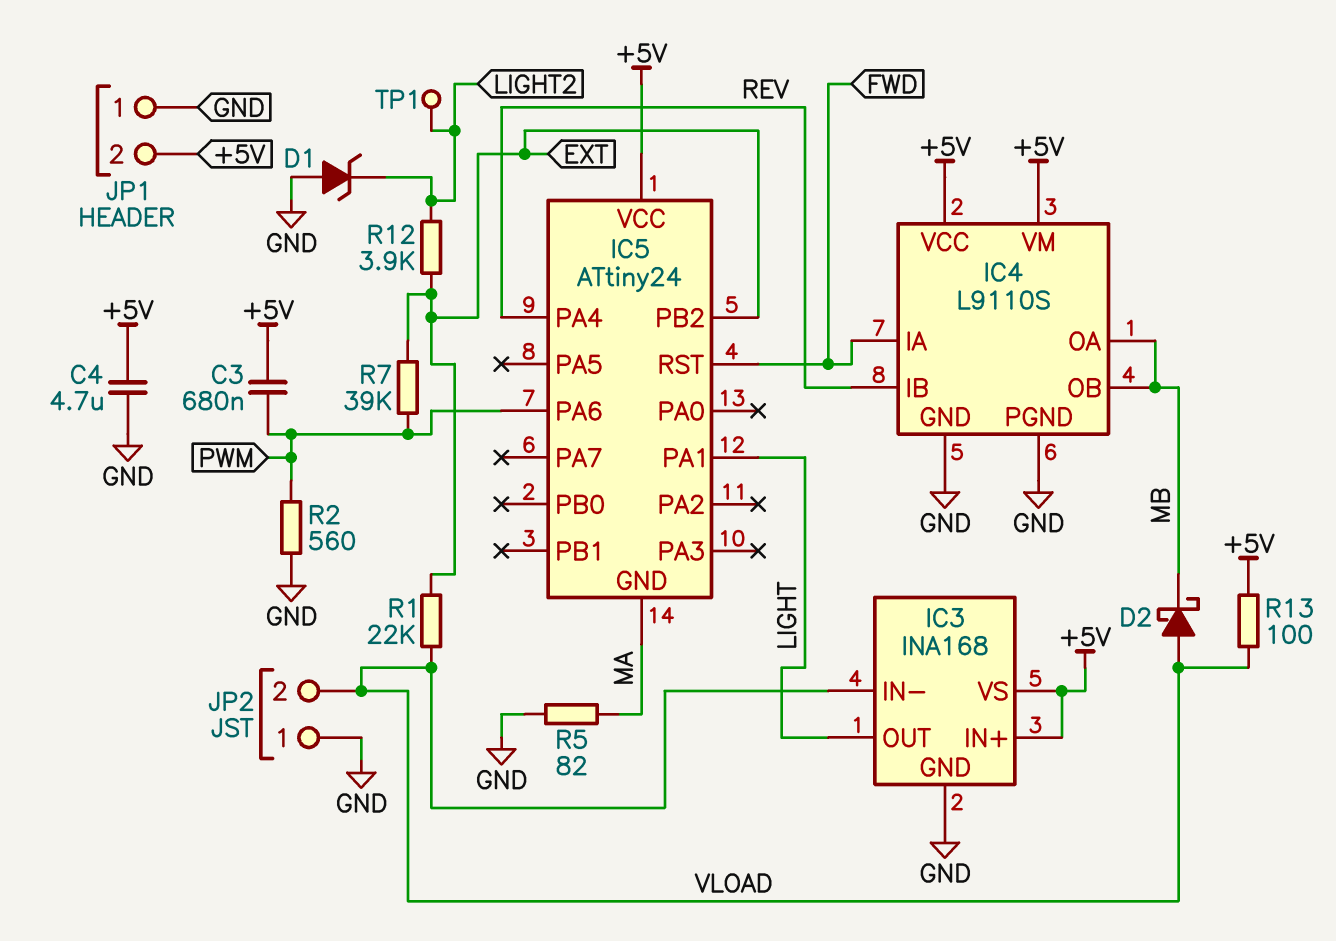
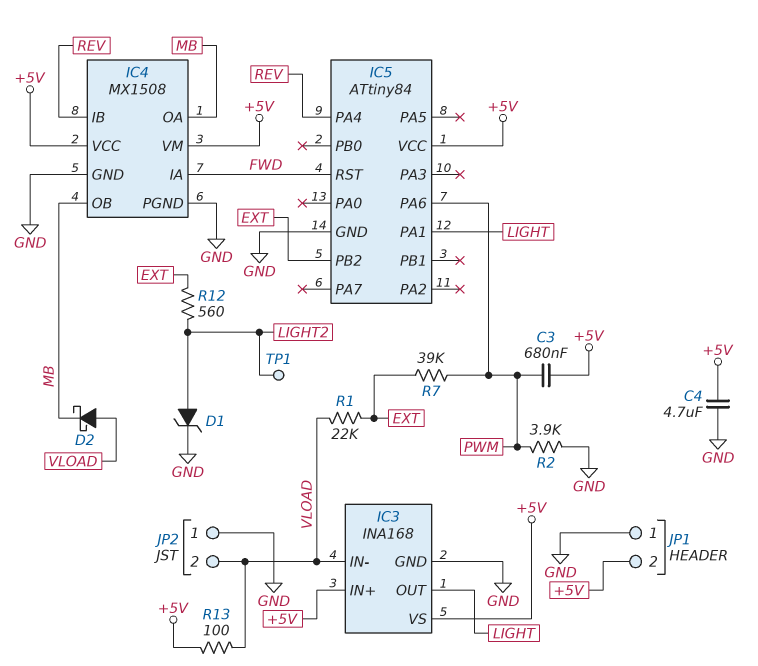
D1: zener (A GND, K LIGHT2) -> zener (A LIGHT2, K GND)
IC4: L9110S -> MX1508
IC5: ATtiny24 -> ATtiny84
IC5 pin GND: MA -> GND
R2: 560 (GND, PWM) -> 3.9k (GND, PWM)
R5: 82 (GND, MA) -> none
R12: 3.9k (EXT, LIGHT2) -> 560 (EXT, LIGHT2)

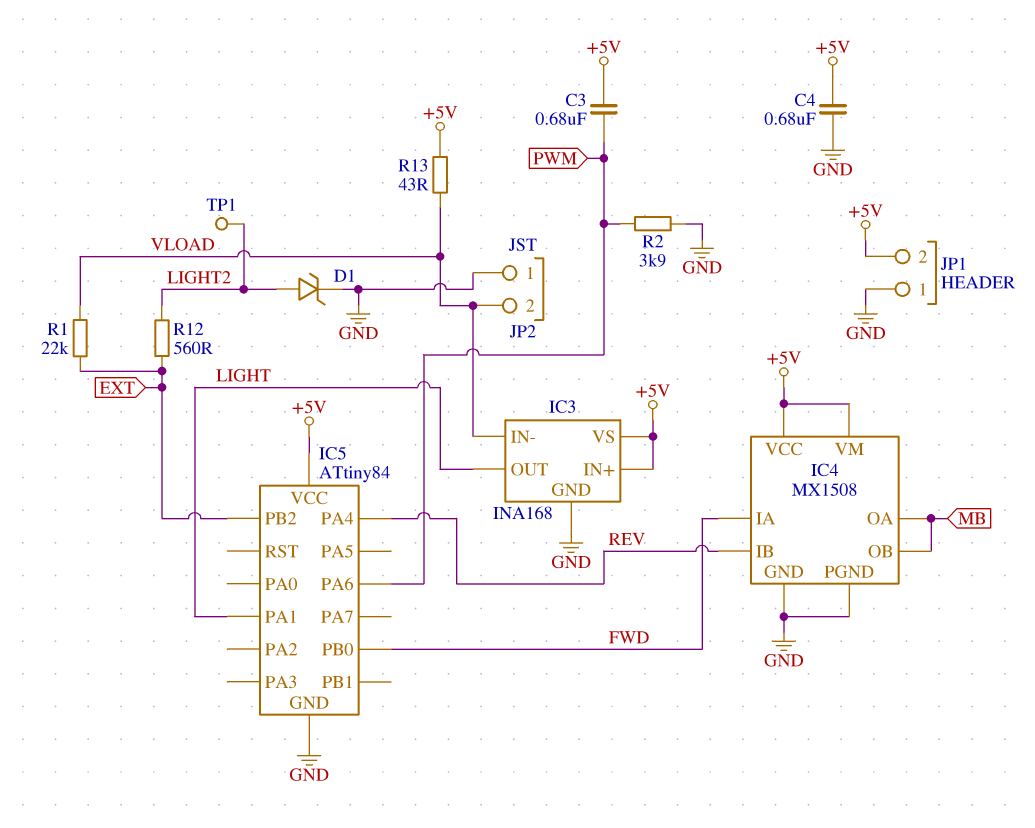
C4: 4.7uF (+5V, GND) -> 680nF (+5V, GND)
D2: schottky (A VLOAD, K MB) -> none
IC5 pin PB0: none -> FWD
IC5 pin RST: FWD -> none
R7: 39k (EXT, PWM) -> none
R13: 100 (+5V, VLOAD) -> 43 (+5V, VLOAD)

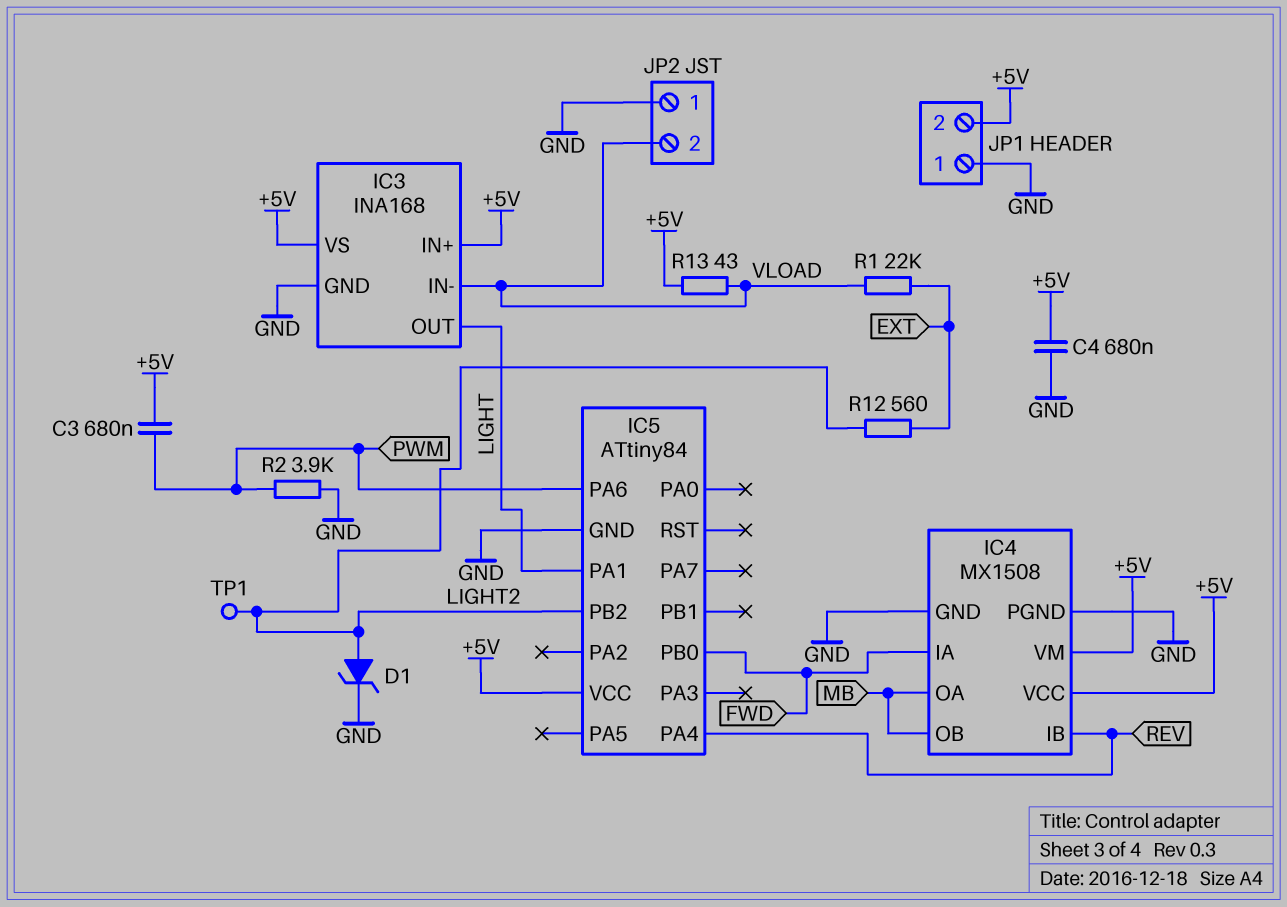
IC5 pin PB2: EXT -> LIGHT2

